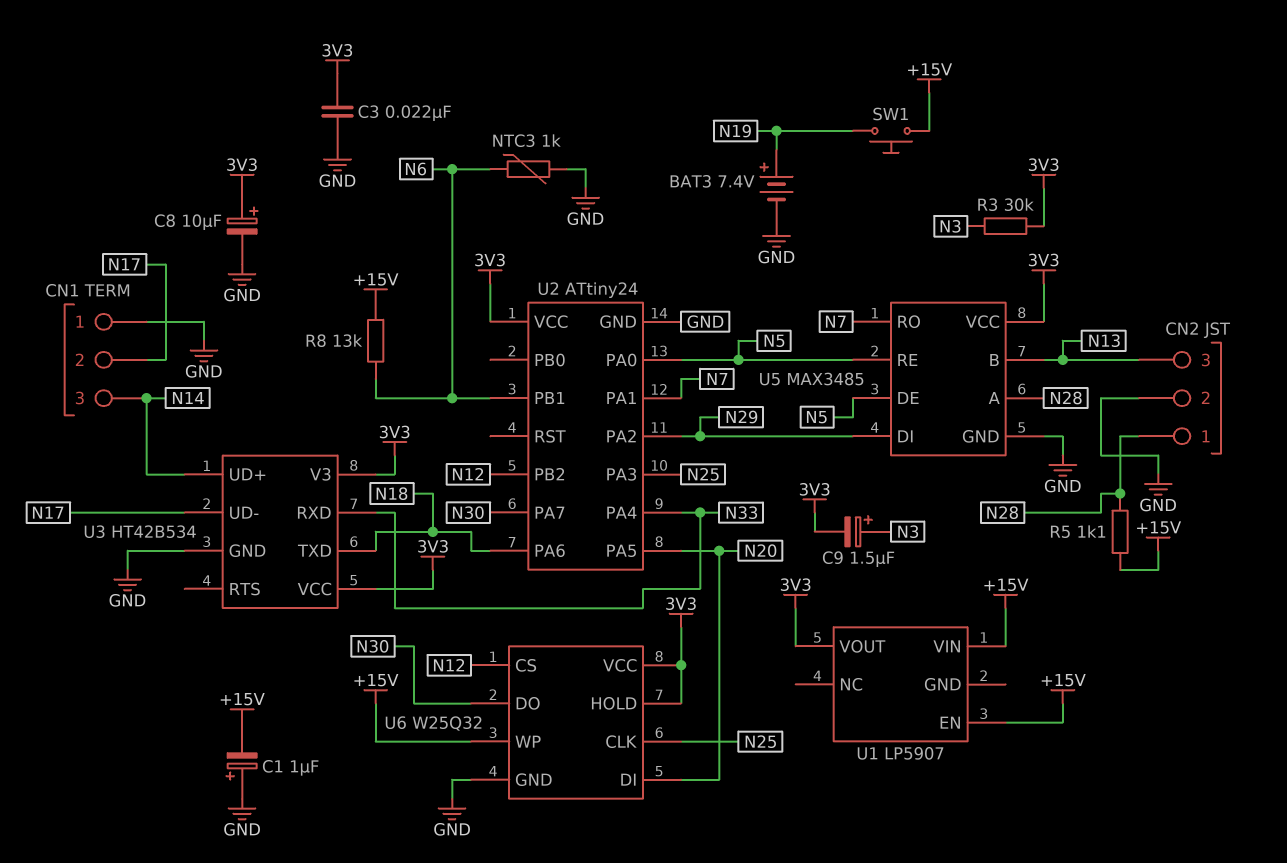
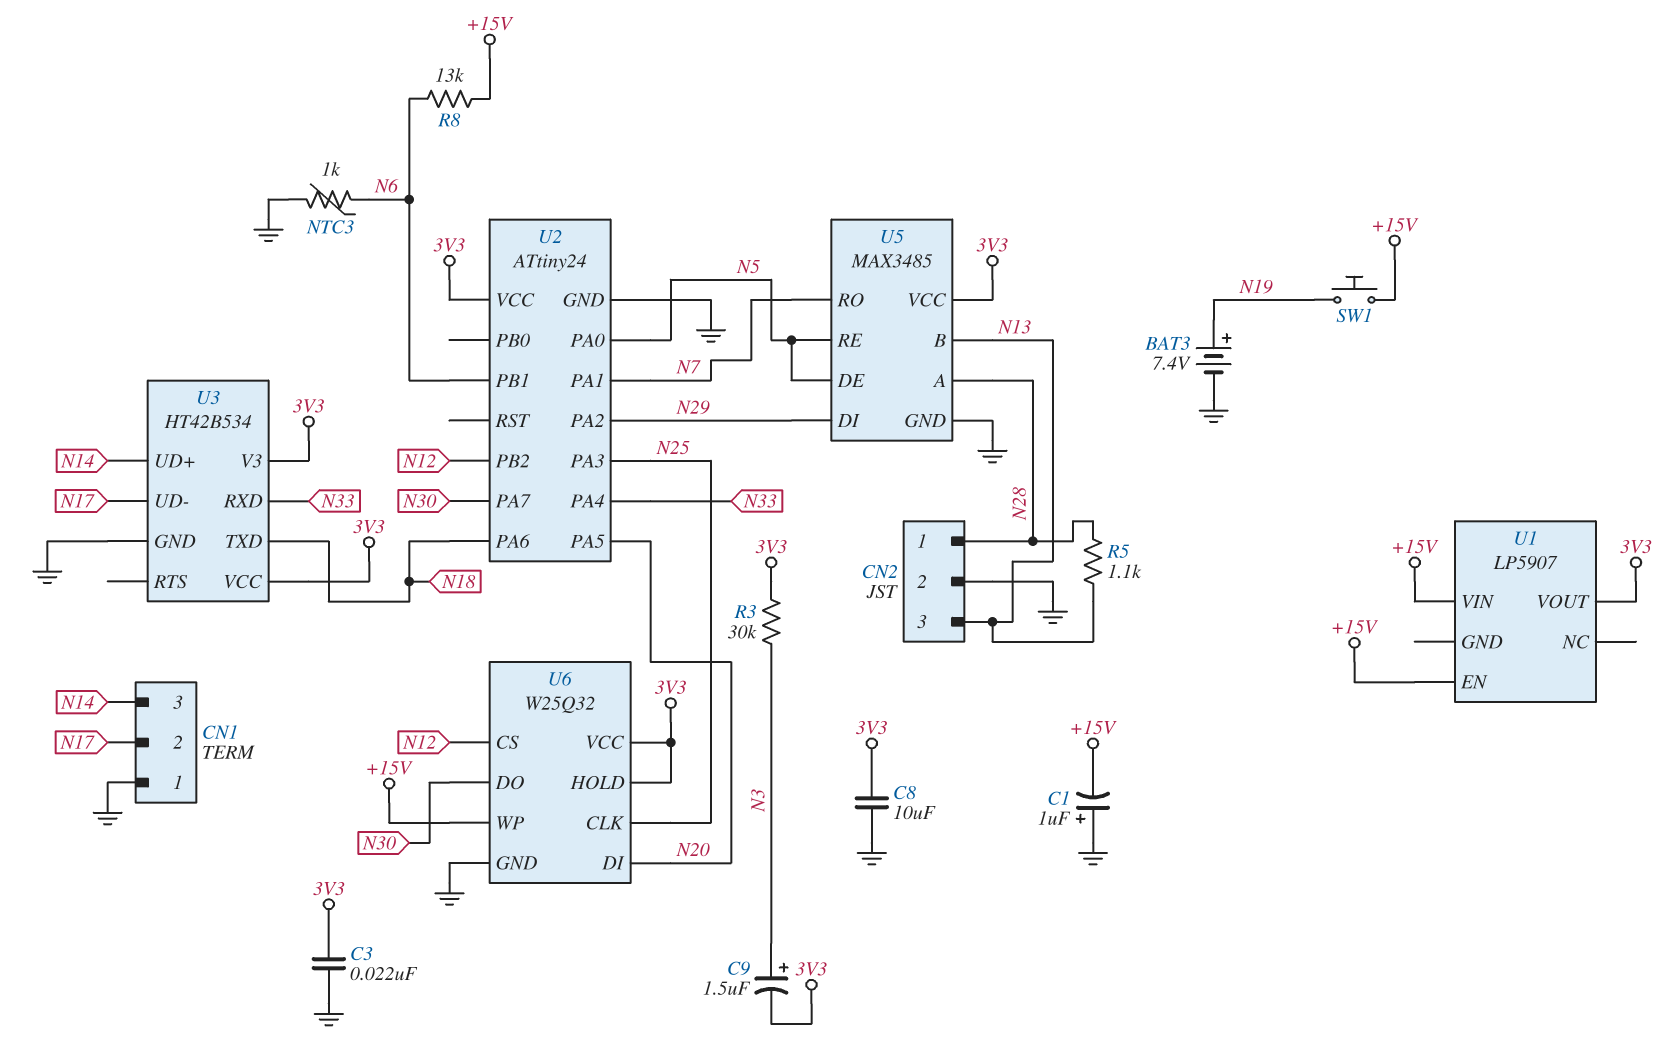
C8: 10uF (plus 3V3, minus GND) -> 10uF (3V3, GND)
R5: 1.1k (+15V, N28) -> 1.1k (N13, N28)

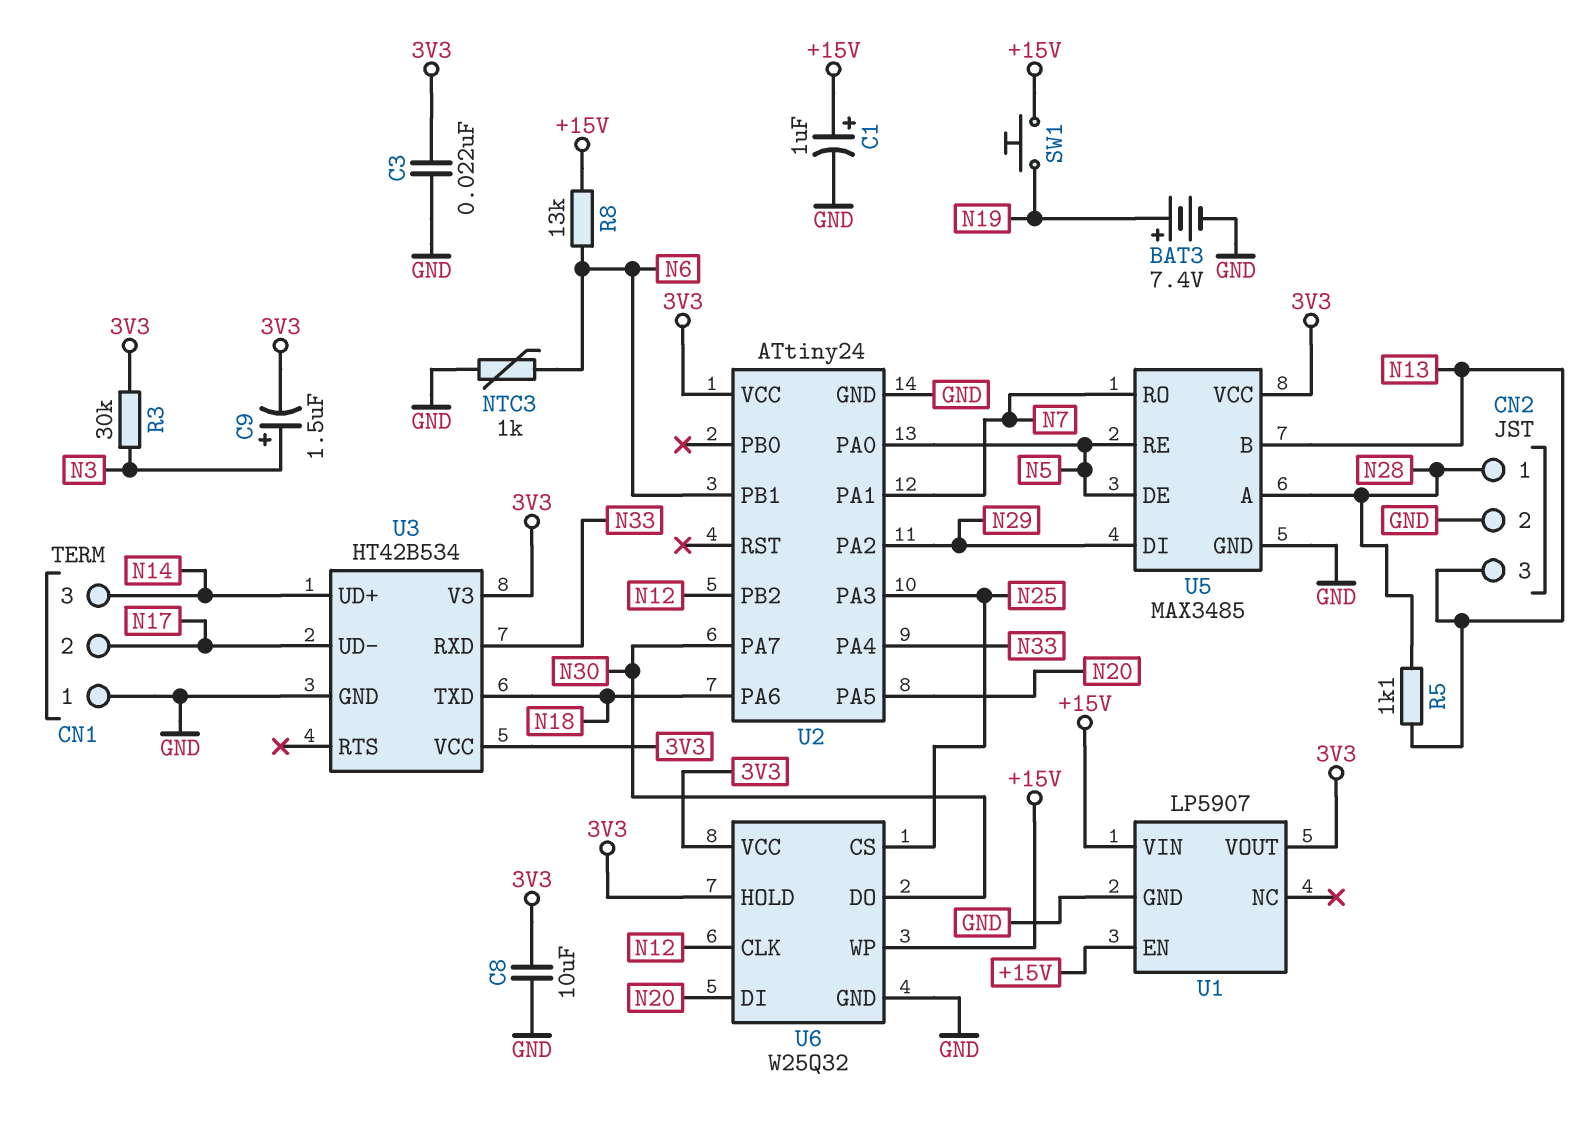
C1: 1uF (plus GND, minus +15V) -> 1uF (plus +15V, minus GND)
U1 pin GND: none -> GND
U6 pin CLK: N25 -> N12
U6 pin CS: N12 -> N25

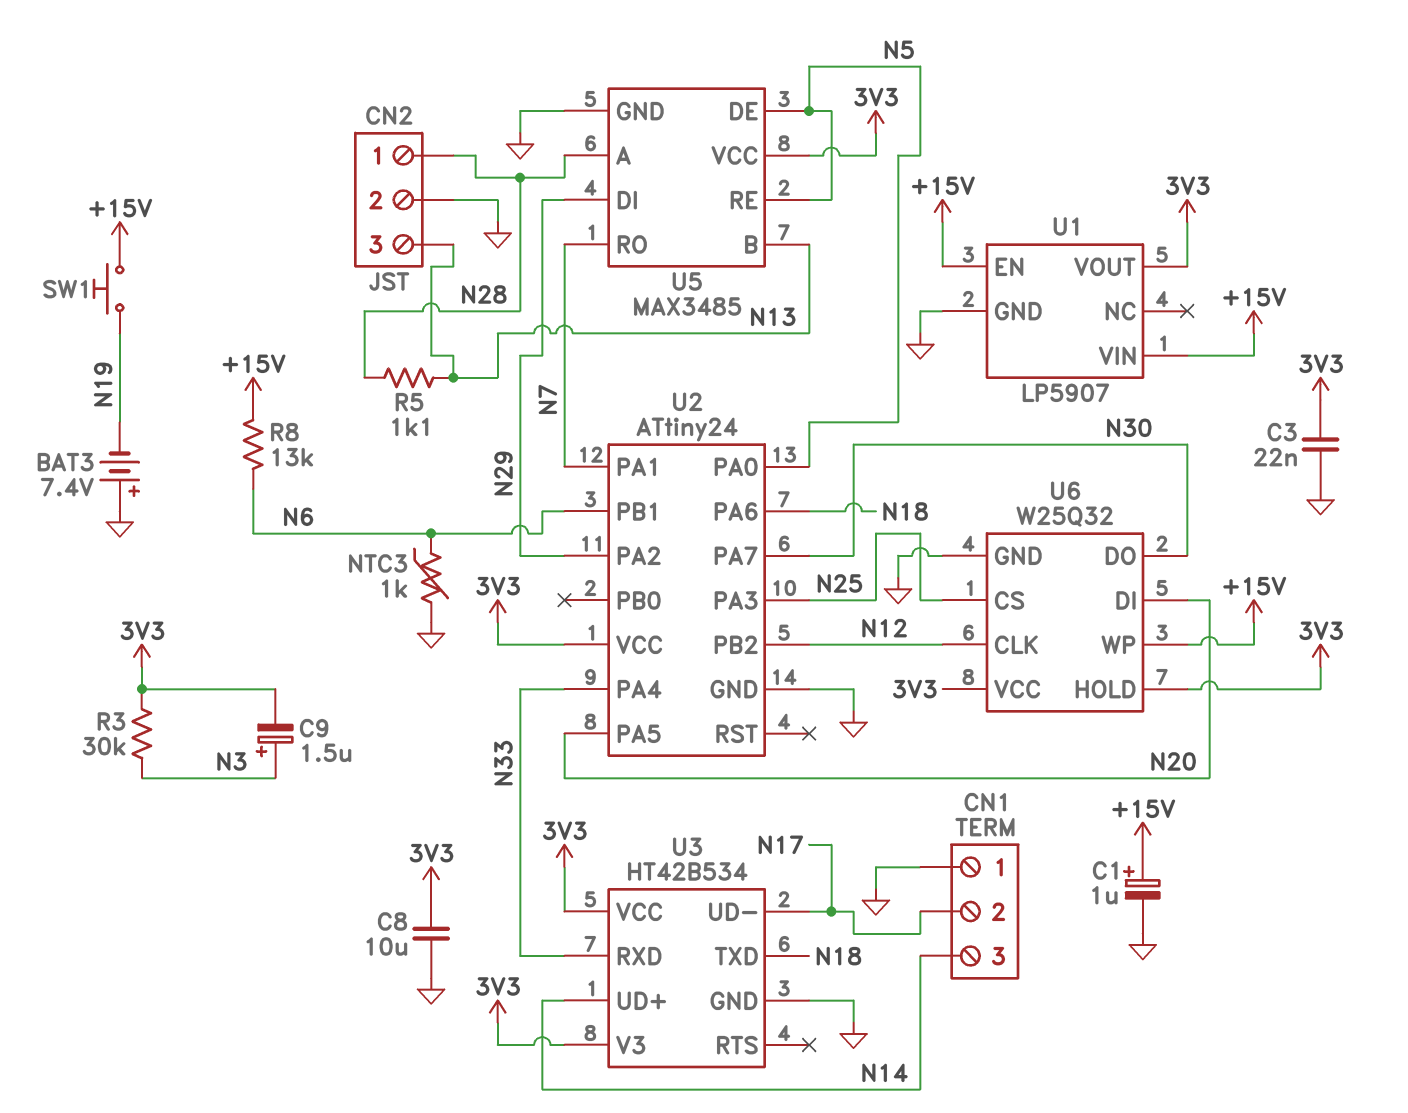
BAT3: 7.4V (plus N19, minus GND) -> 7.4V (plus GND, minus N19)

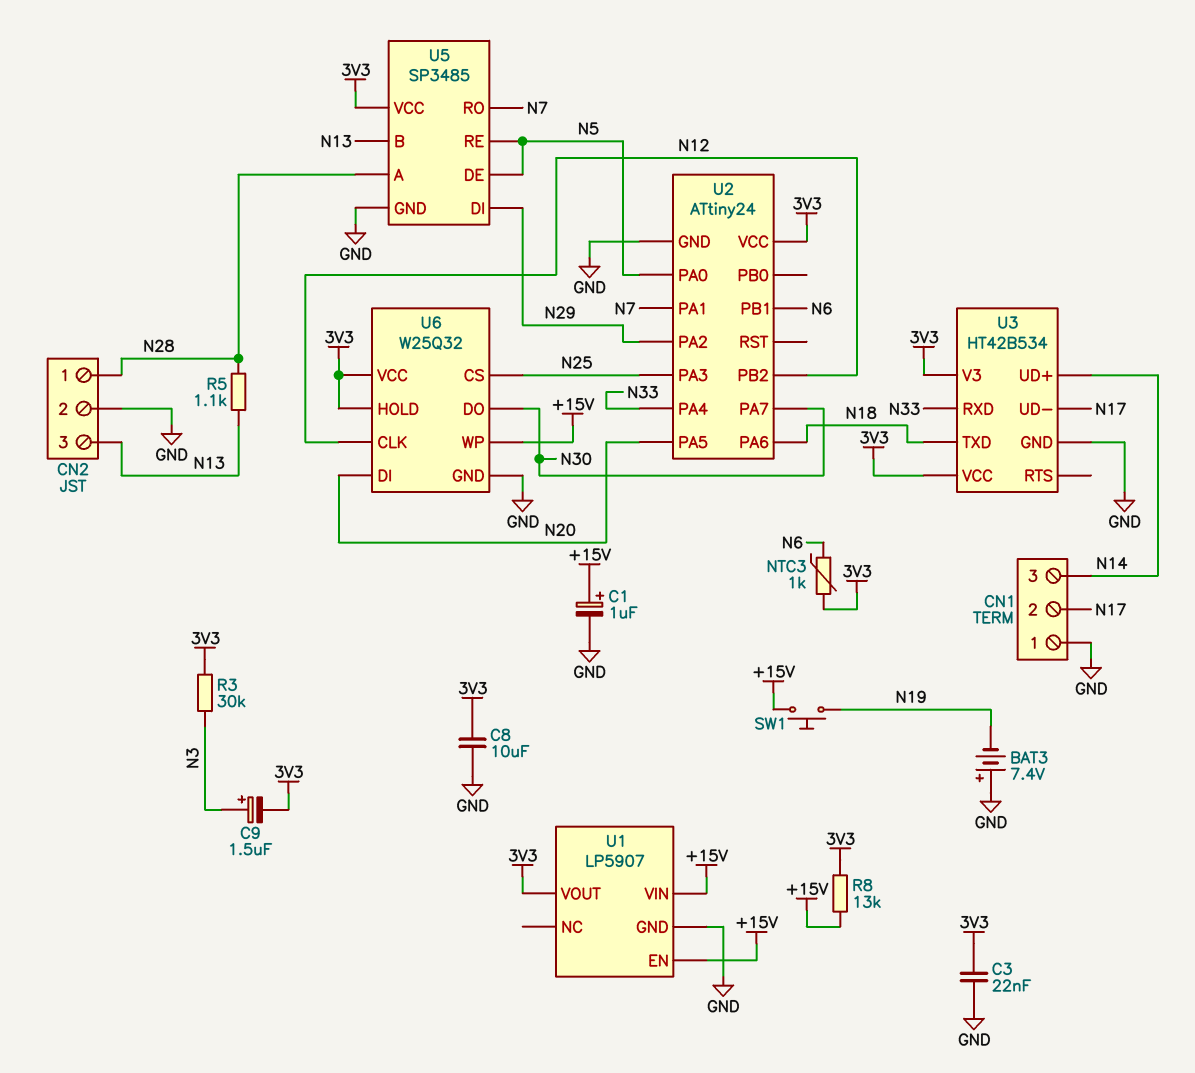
NTC3: 1k (GND, N6) -> 1k (3V3, N6)
R8: 13k (+15V, N6) -> 13k (+15V, 3V3)
U5: MAX3485 -> SP3485

